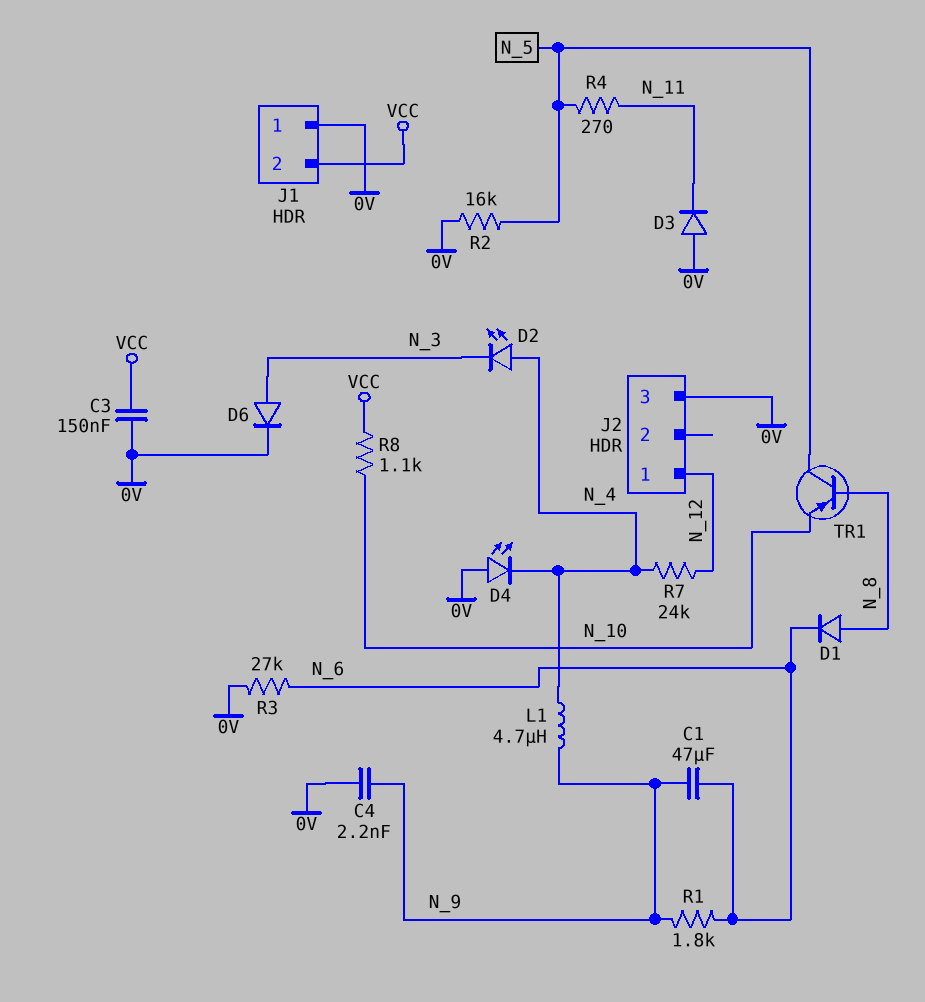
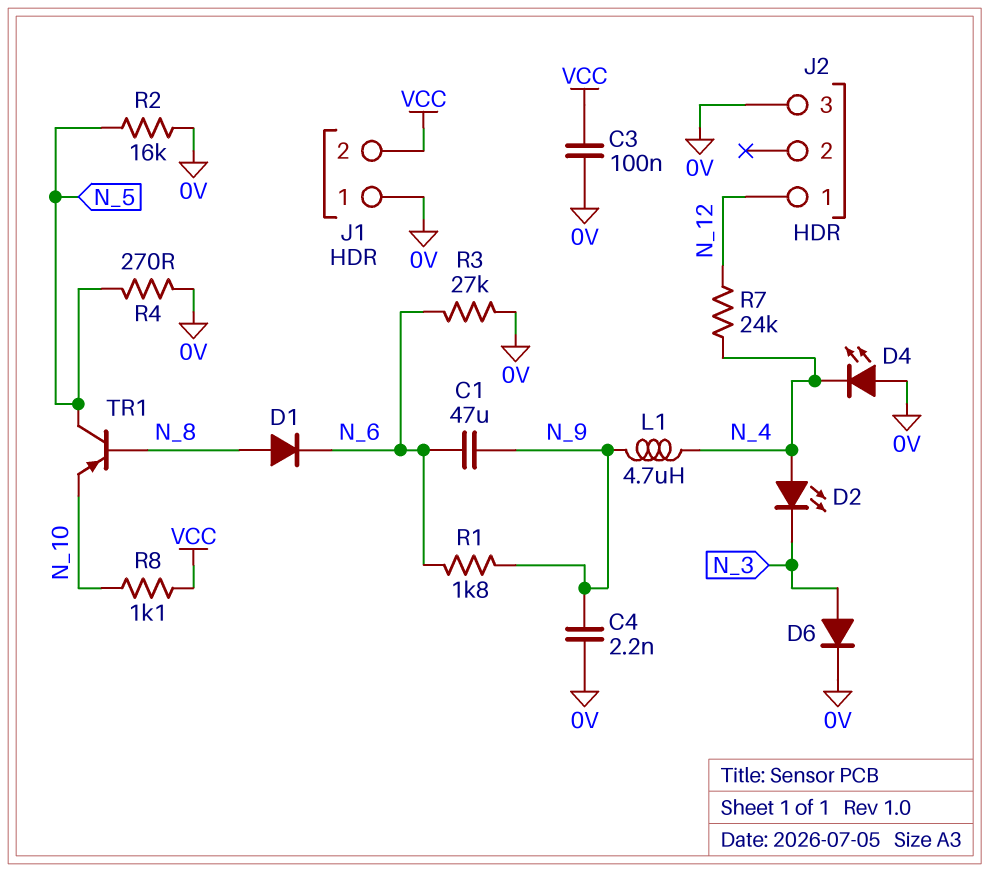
C3: 150nF (0V, VCC) -> 100nF (0V, VCC)
D3: diode (A 0V, K N_11) -> none
R4: 270 (N_5, N_11) -> 270 (0V, N_5)

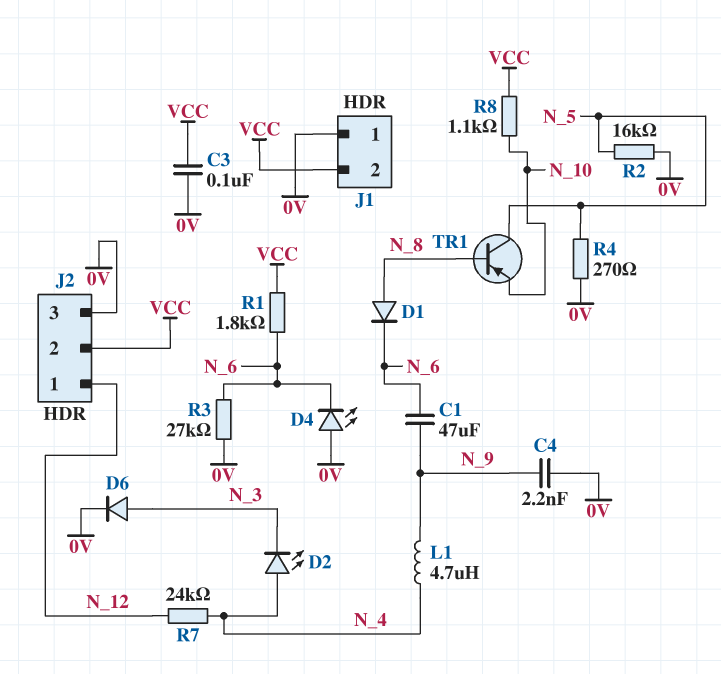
D4: LED (A 0V, K N_4) -> LED (A 0V, K N_6)
J2 pin 2: none -> VCC
R1: 1.8k (N_6, N_9) -> 1.8k (N_6, VCC)

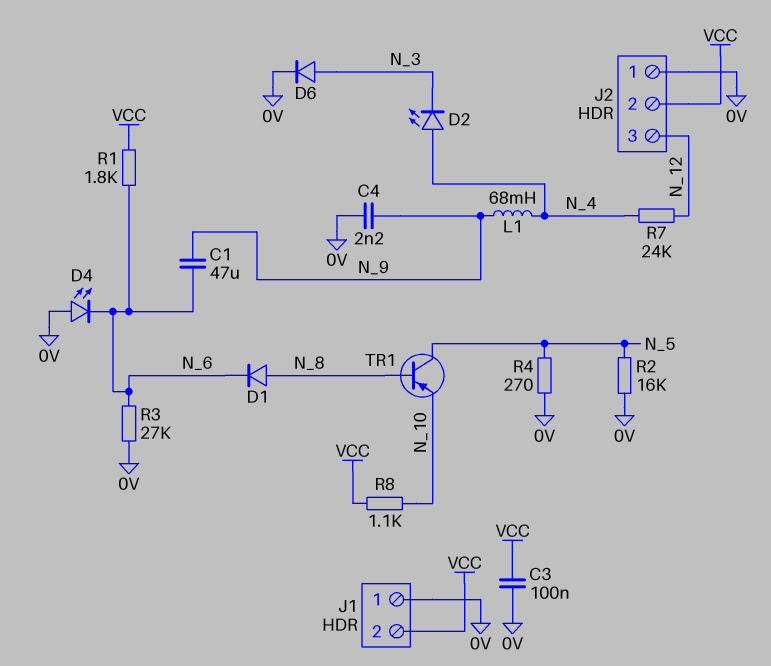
J2 pin 1: N_12 -> 0V
J2 pin 3: 0V -> N_12
L1: 4.7uH (N_4, N_9) -> 68mH (N_4, N_9)

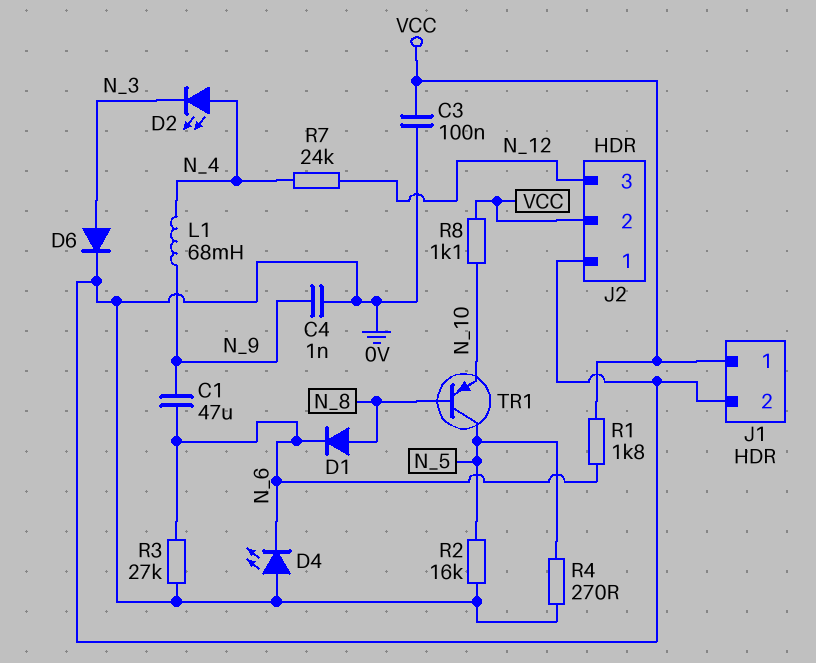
C4: 2.2nF (0V, N_9) -> 1nF (0V, N_9)
J1 pin 1: 0V -> VCC
J1 pin 2: VCC -> 0V

